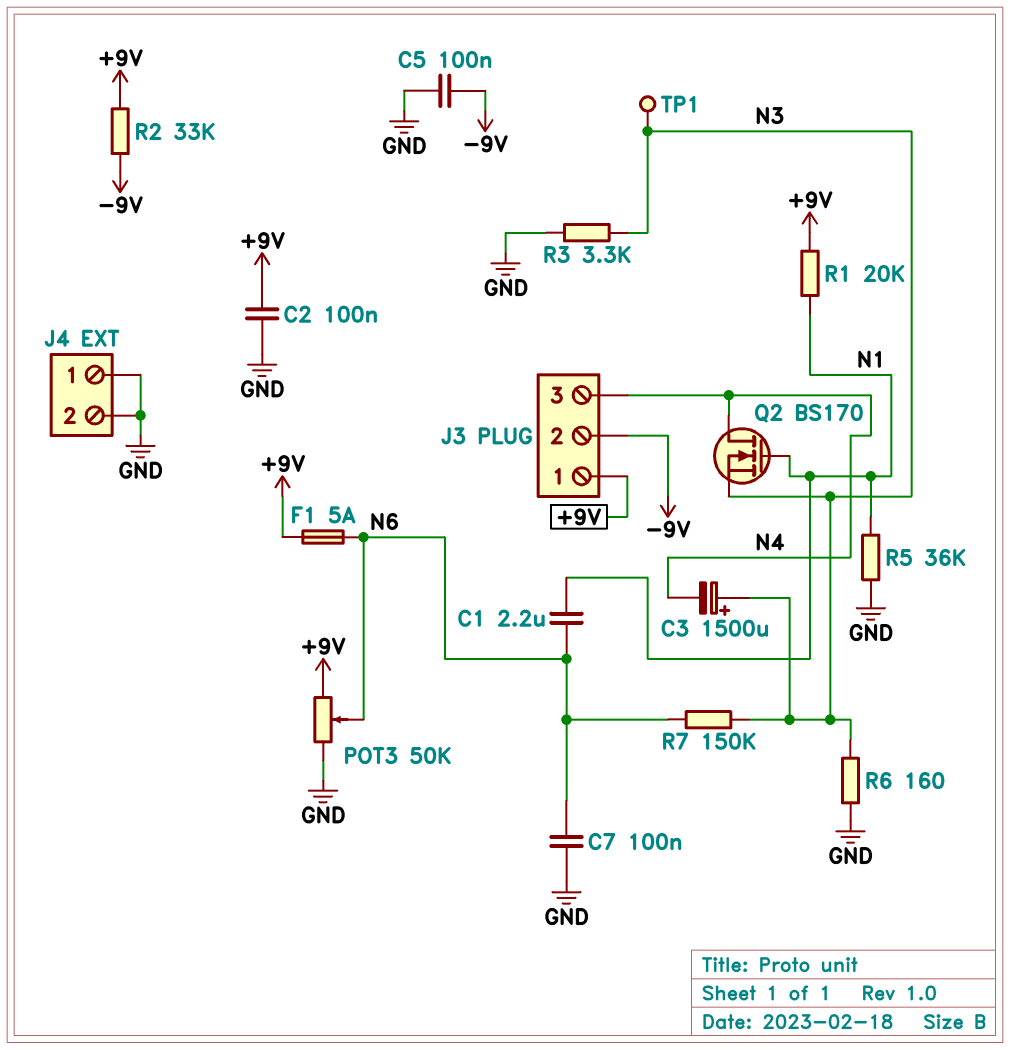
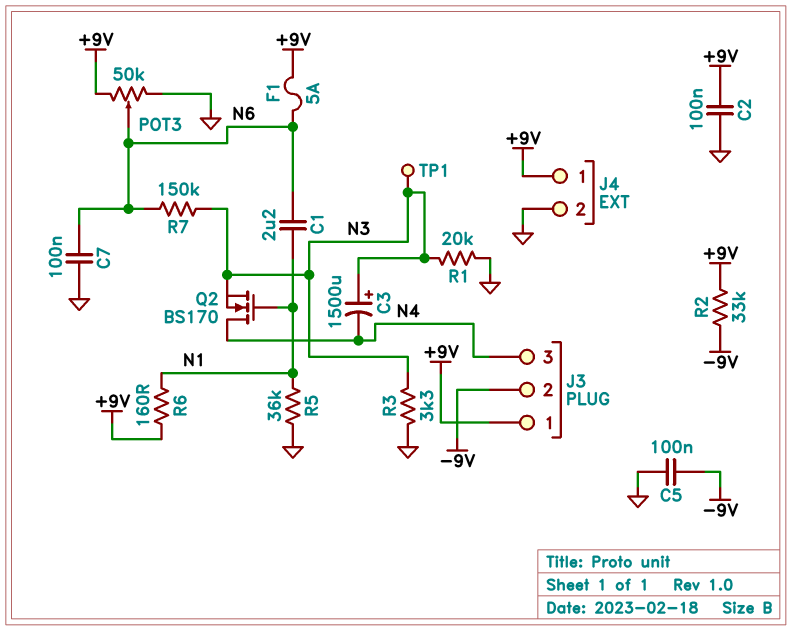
J4 pin 1: GND -> +9V
R1: 20k (+9V, N1) -> 20k (GND, N3)
R6: 160 (GND, N3) -> 160 (+9V, N1)

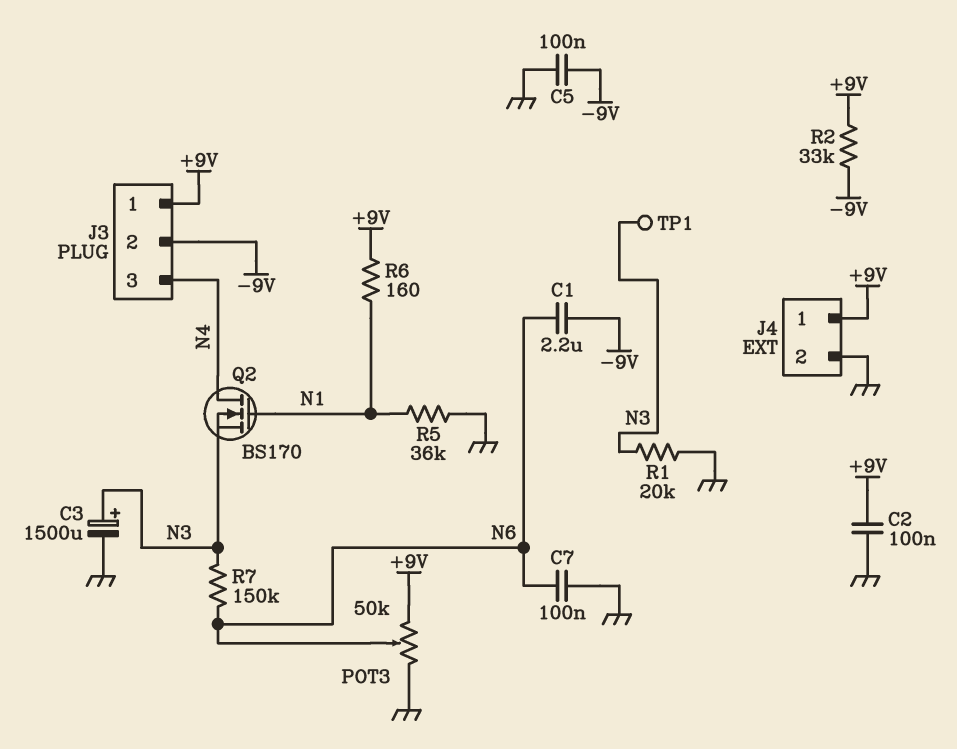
C1: 2.2uF (N1, N6) -> 2.2uF (-9V, N6)
C3: 1500uF (plus N3, minus N4) -> 1500uF (plus N3, minus GND)
F1: 5A (+9V, N6) -> none
R3: 3.3k (GND, N3) -> none

